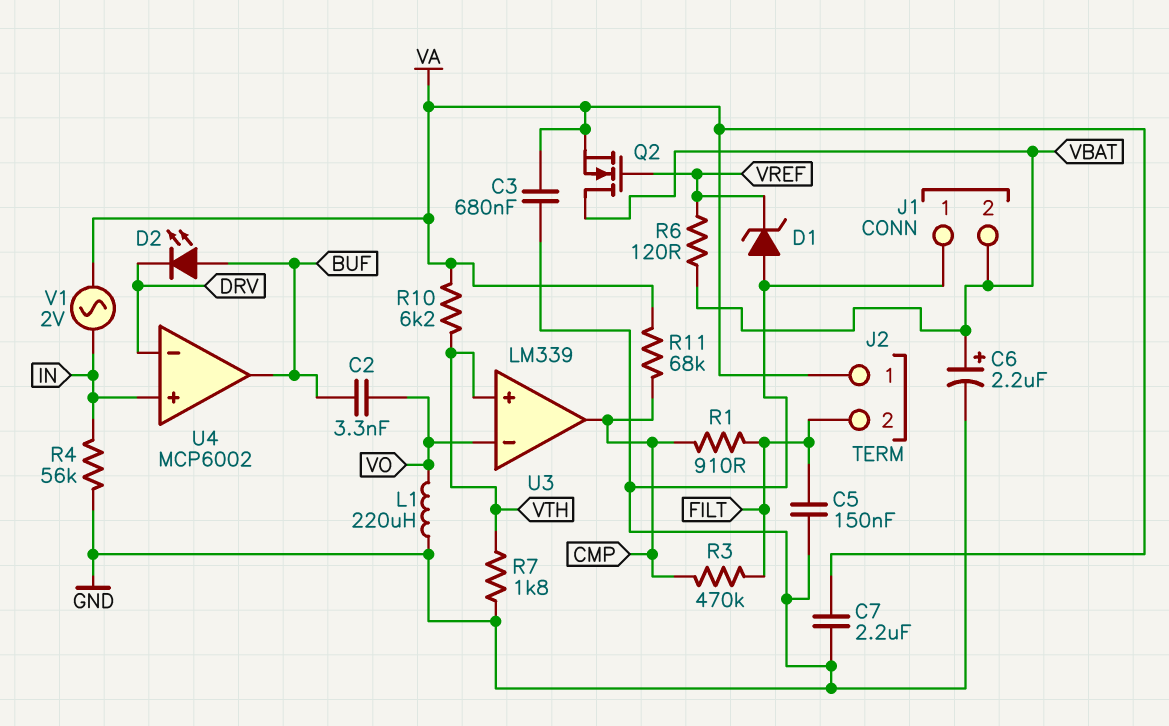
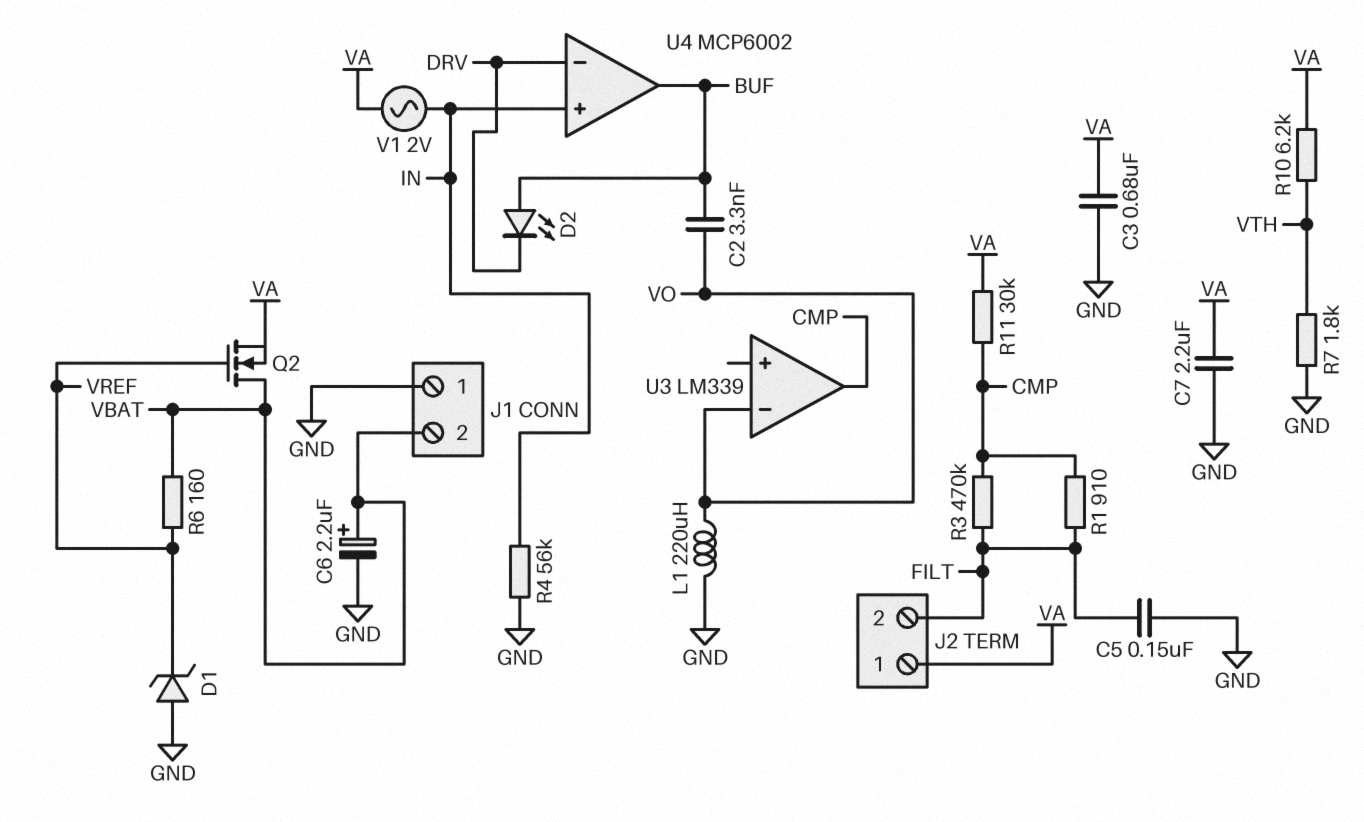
R6: 120 (VBAT, VREF) -> 160 (VBAT, VREF)
R11: 68k (CMP, VA) -> 30k (CMP, VA)
U3 pin in+: VTH -> none

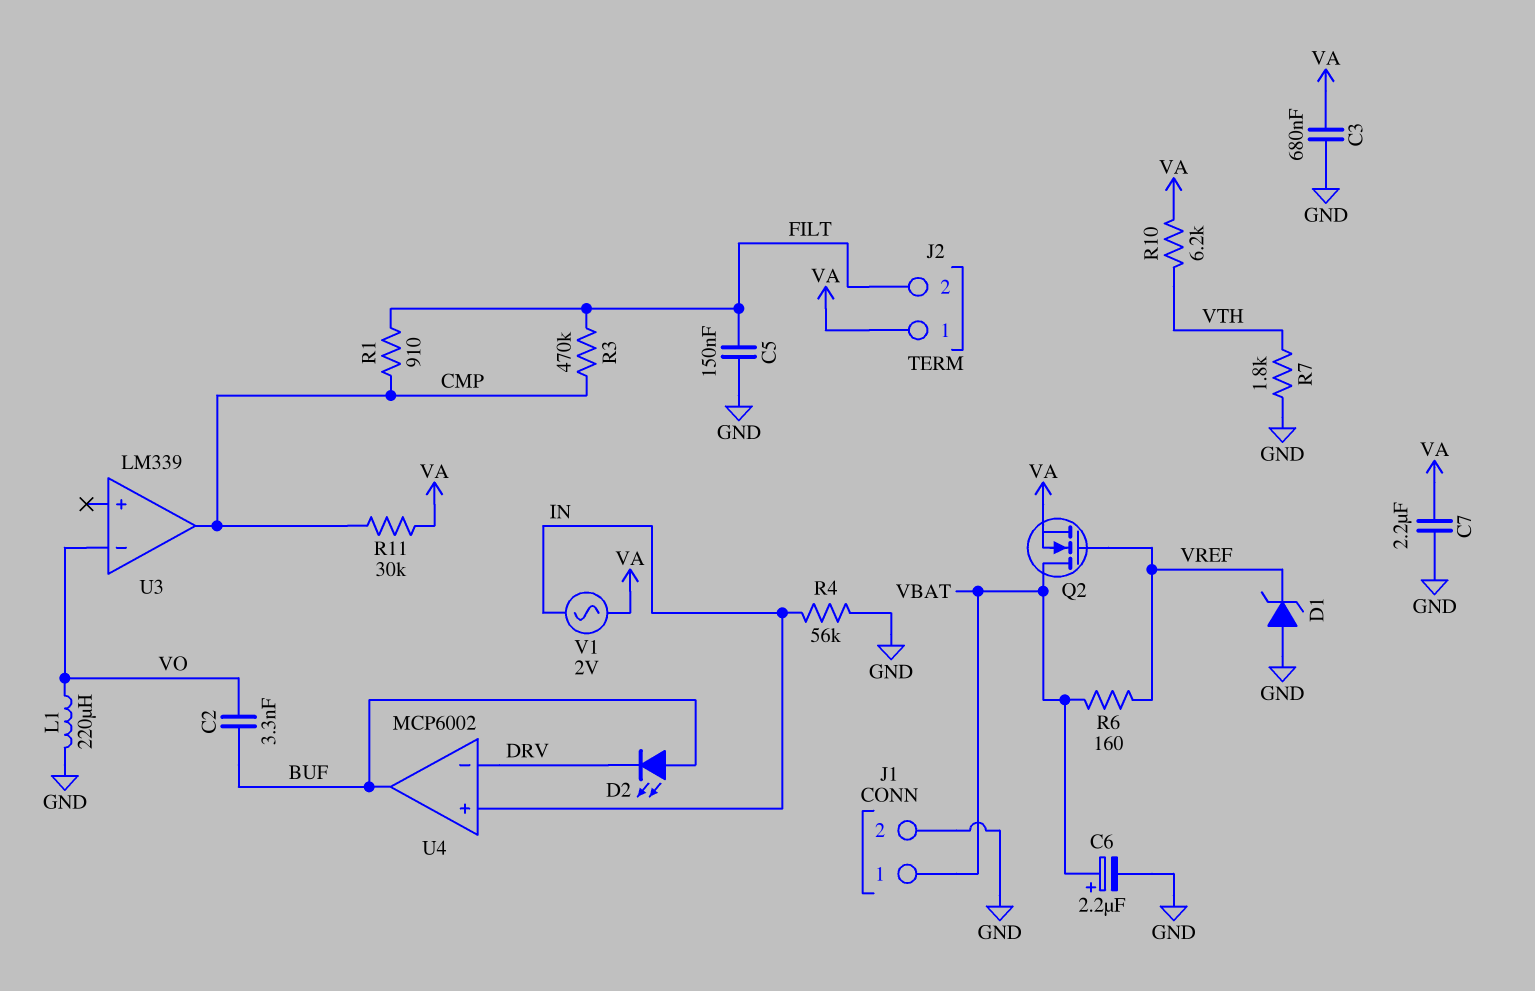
J1 pin 1: GND -> VBAT
J1 pin 2: VBAT -> GND

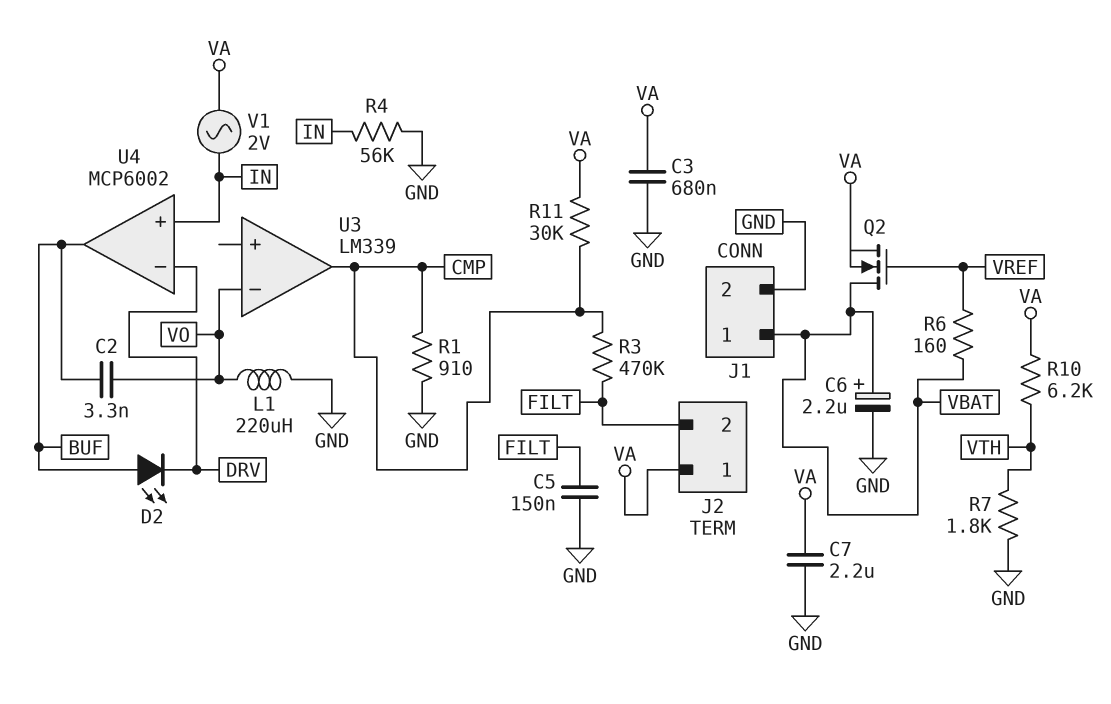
D1: zener (A GND, K VREF) -> none
R1: 910 (CMP, FILT) -> 910 (CMP, GND)

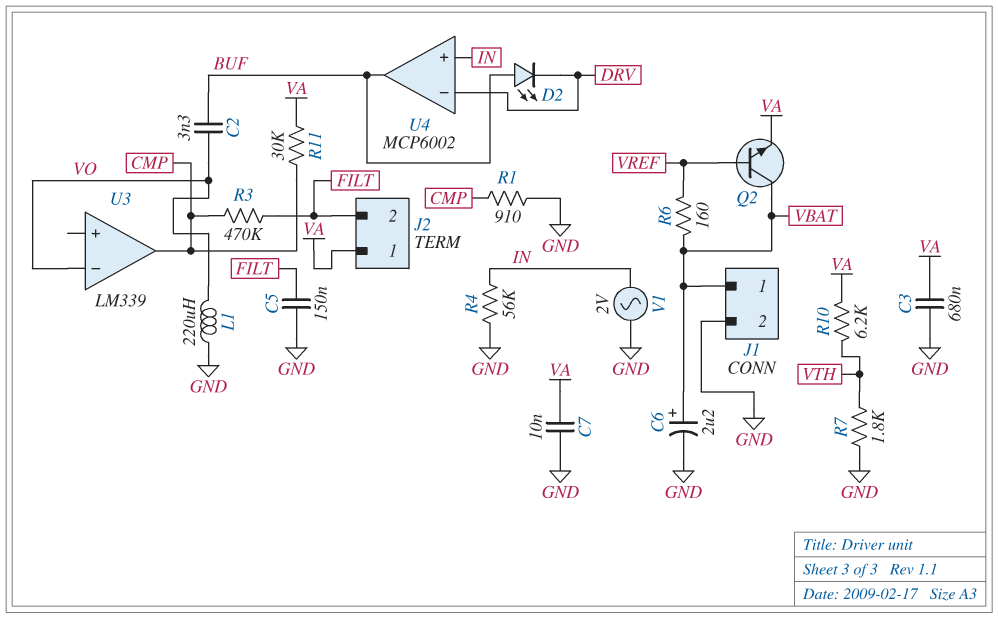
C7: 2.2uF (GND, VA) -> 10nF (GND, VA)
Q2: NMOS (G VREF, D VBAT, S VA) -> NPN (B VREF, C VBAT, E VA)
V1: AC 2V (IN, VA) -> AC 2V (GND, IN)

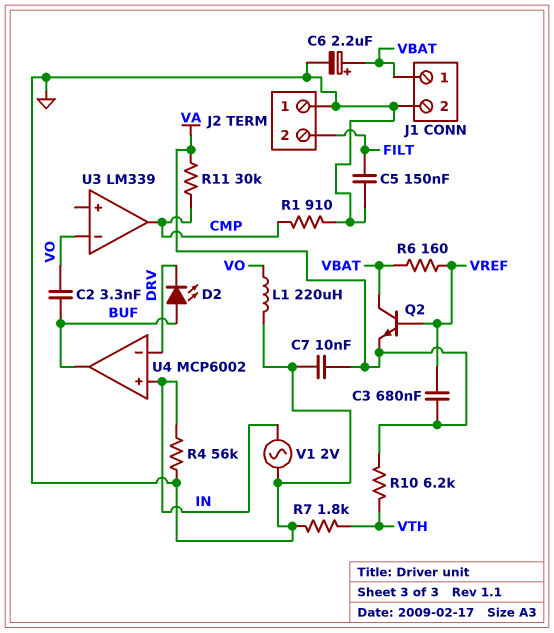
C3: 680nF (GND, VA) -> 680nF (VA, VREF)
J2 pin 1: VA -> GND
R3: 470k (CMP, FILT) -> none

